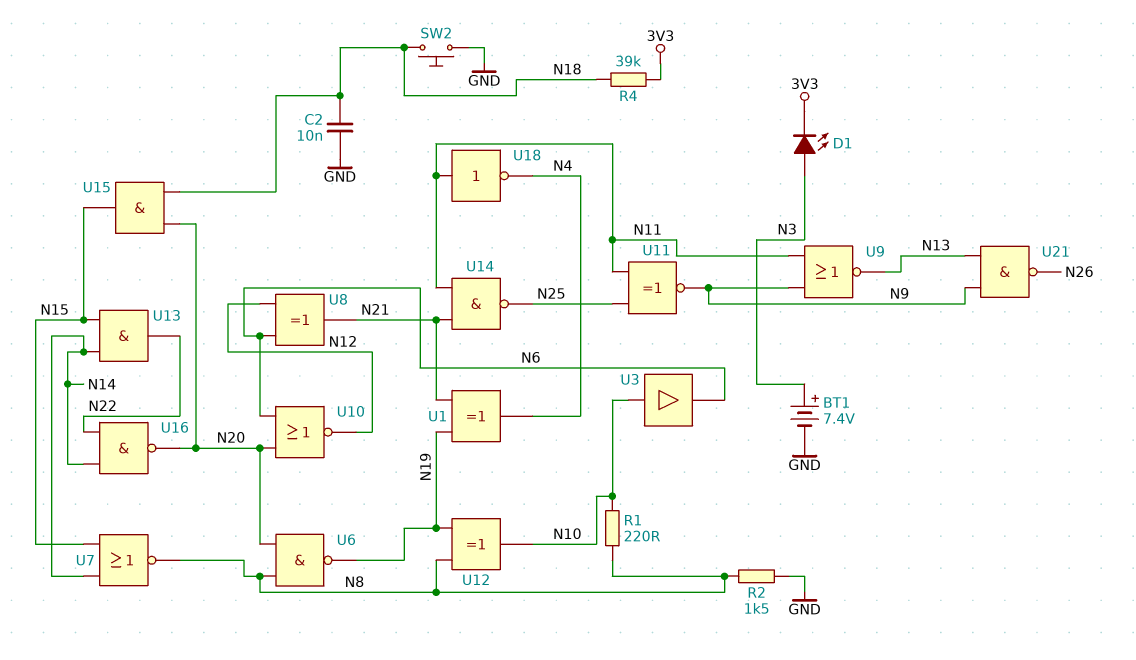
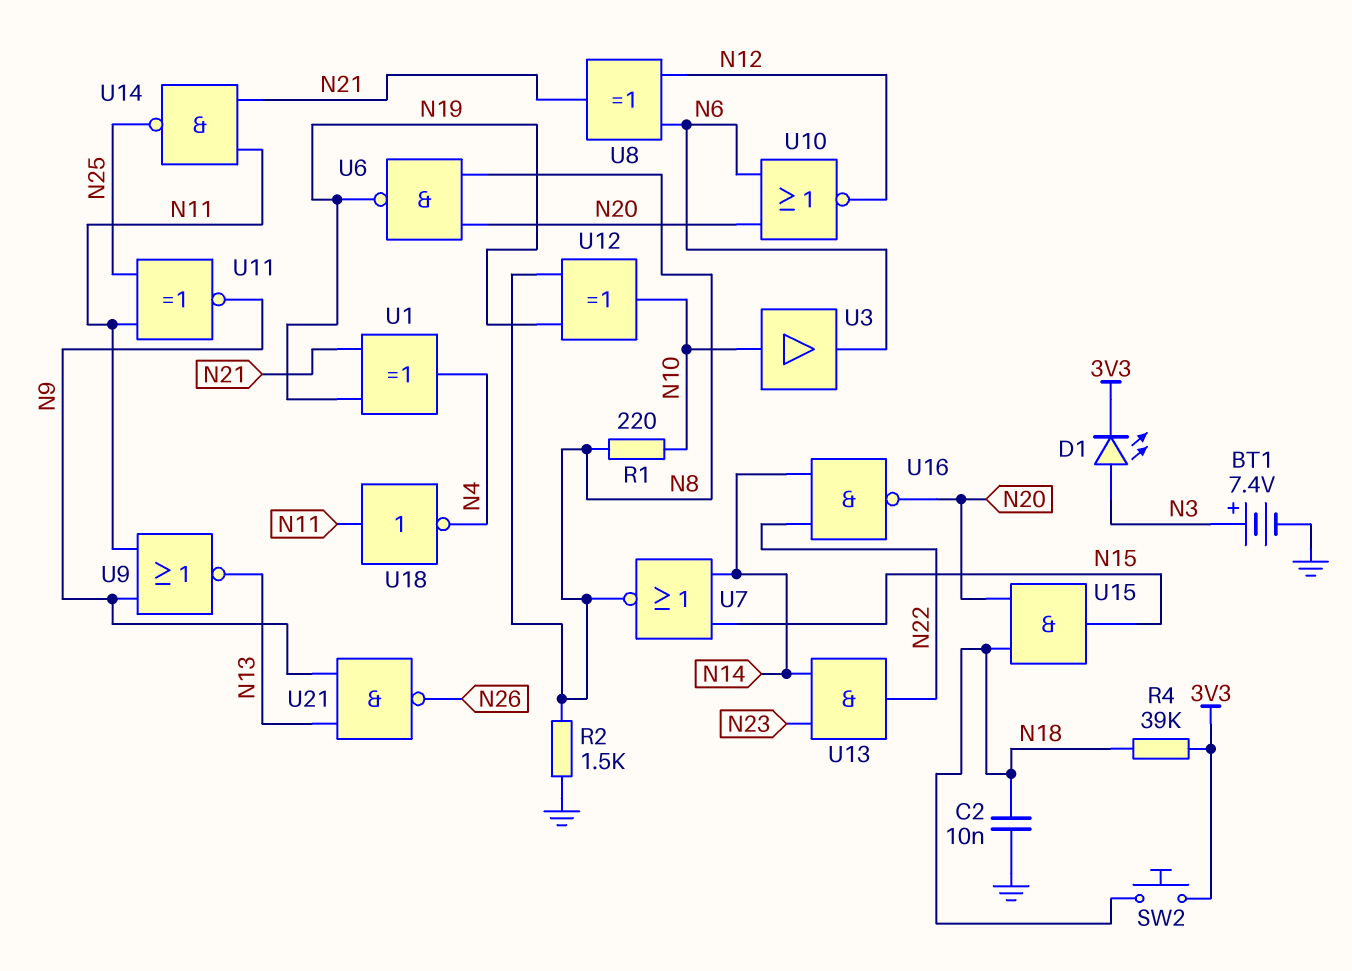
SW2: button (GND, N18) -> button (3V3, N18)
U13: AND (in N14, in N15, out N22) -> AND (in N14, in N23, out N22)

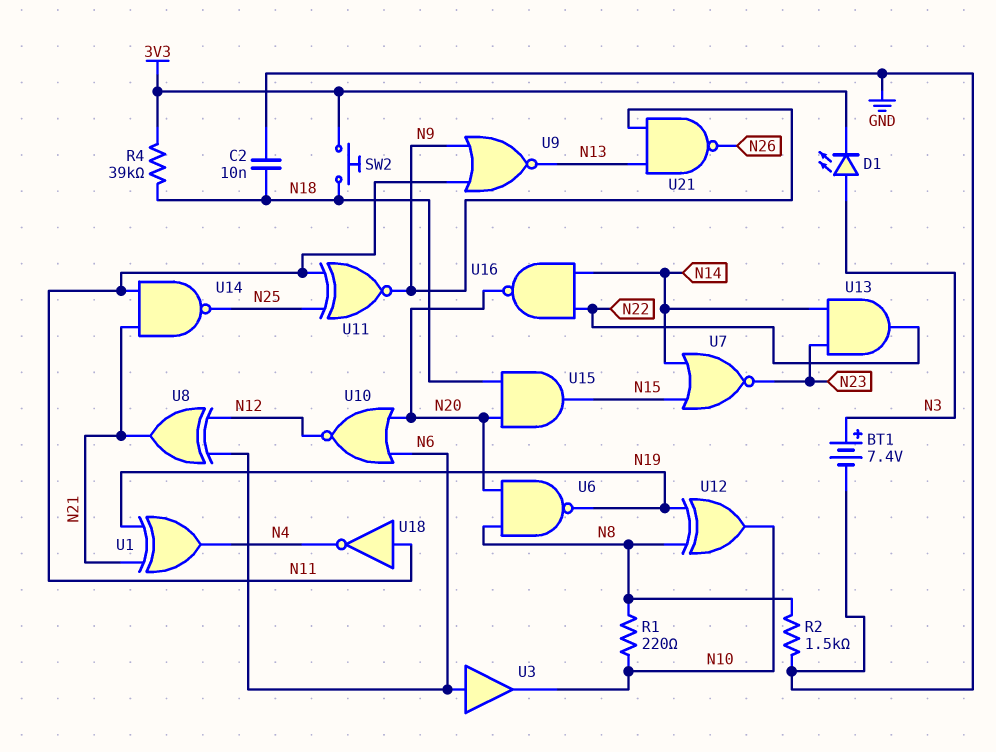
U3: buffer (in N10, out N6) -> buffer (in N6, out N10)
U7: NOR (in N14, in N15, out N8) -> NOR (in N14, in N15, out N23)

